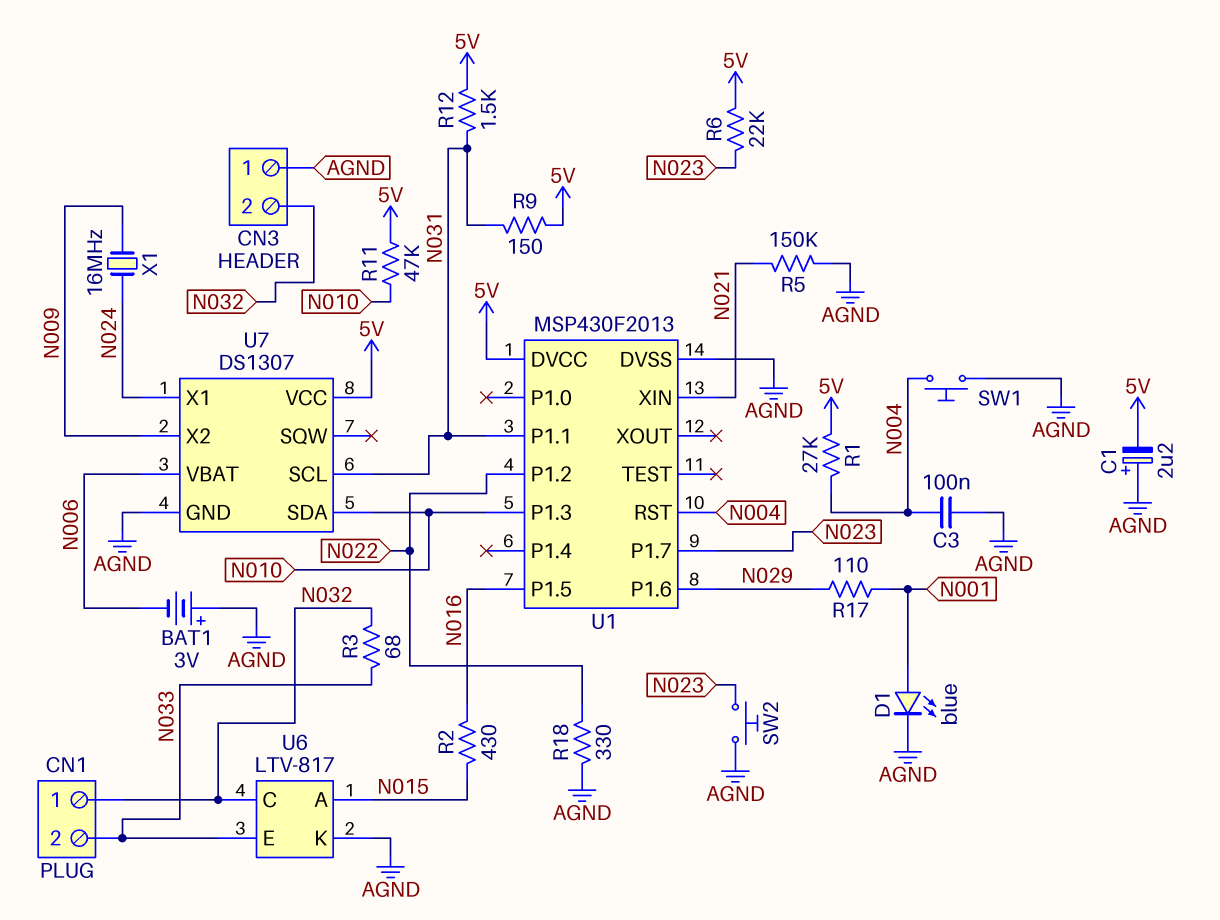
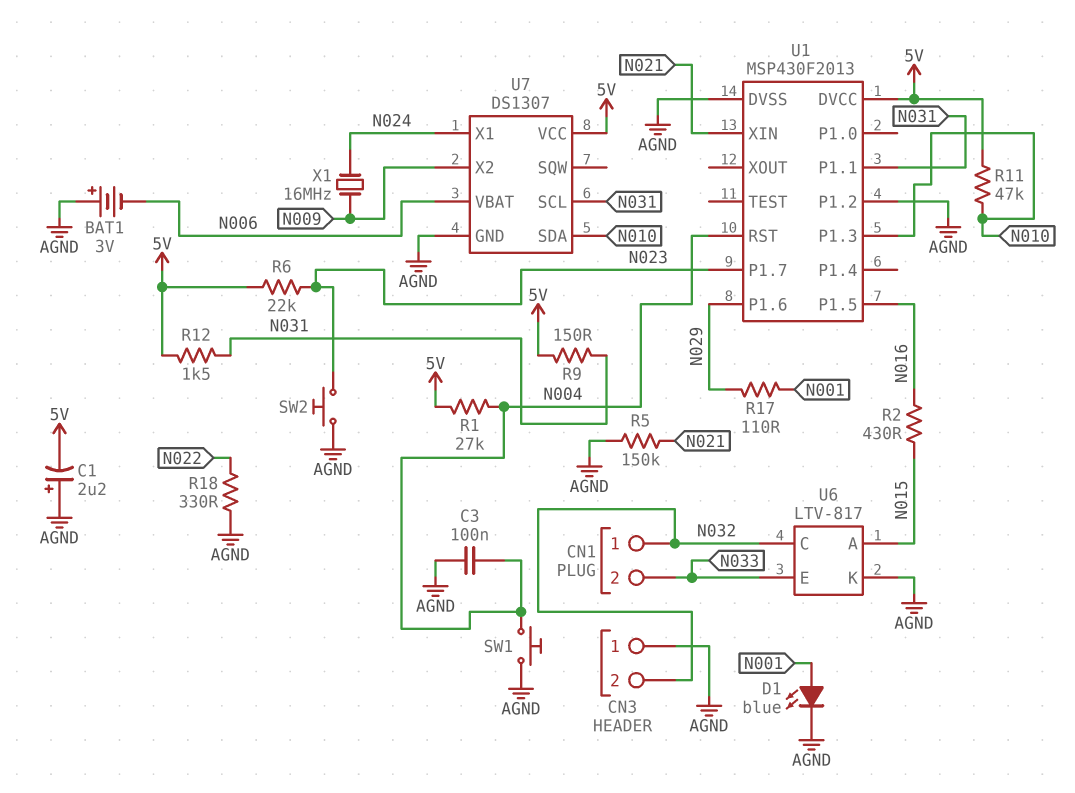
R3: 68 (N032, N033) -> none
U1 pin P1.2: N022 -> AGND

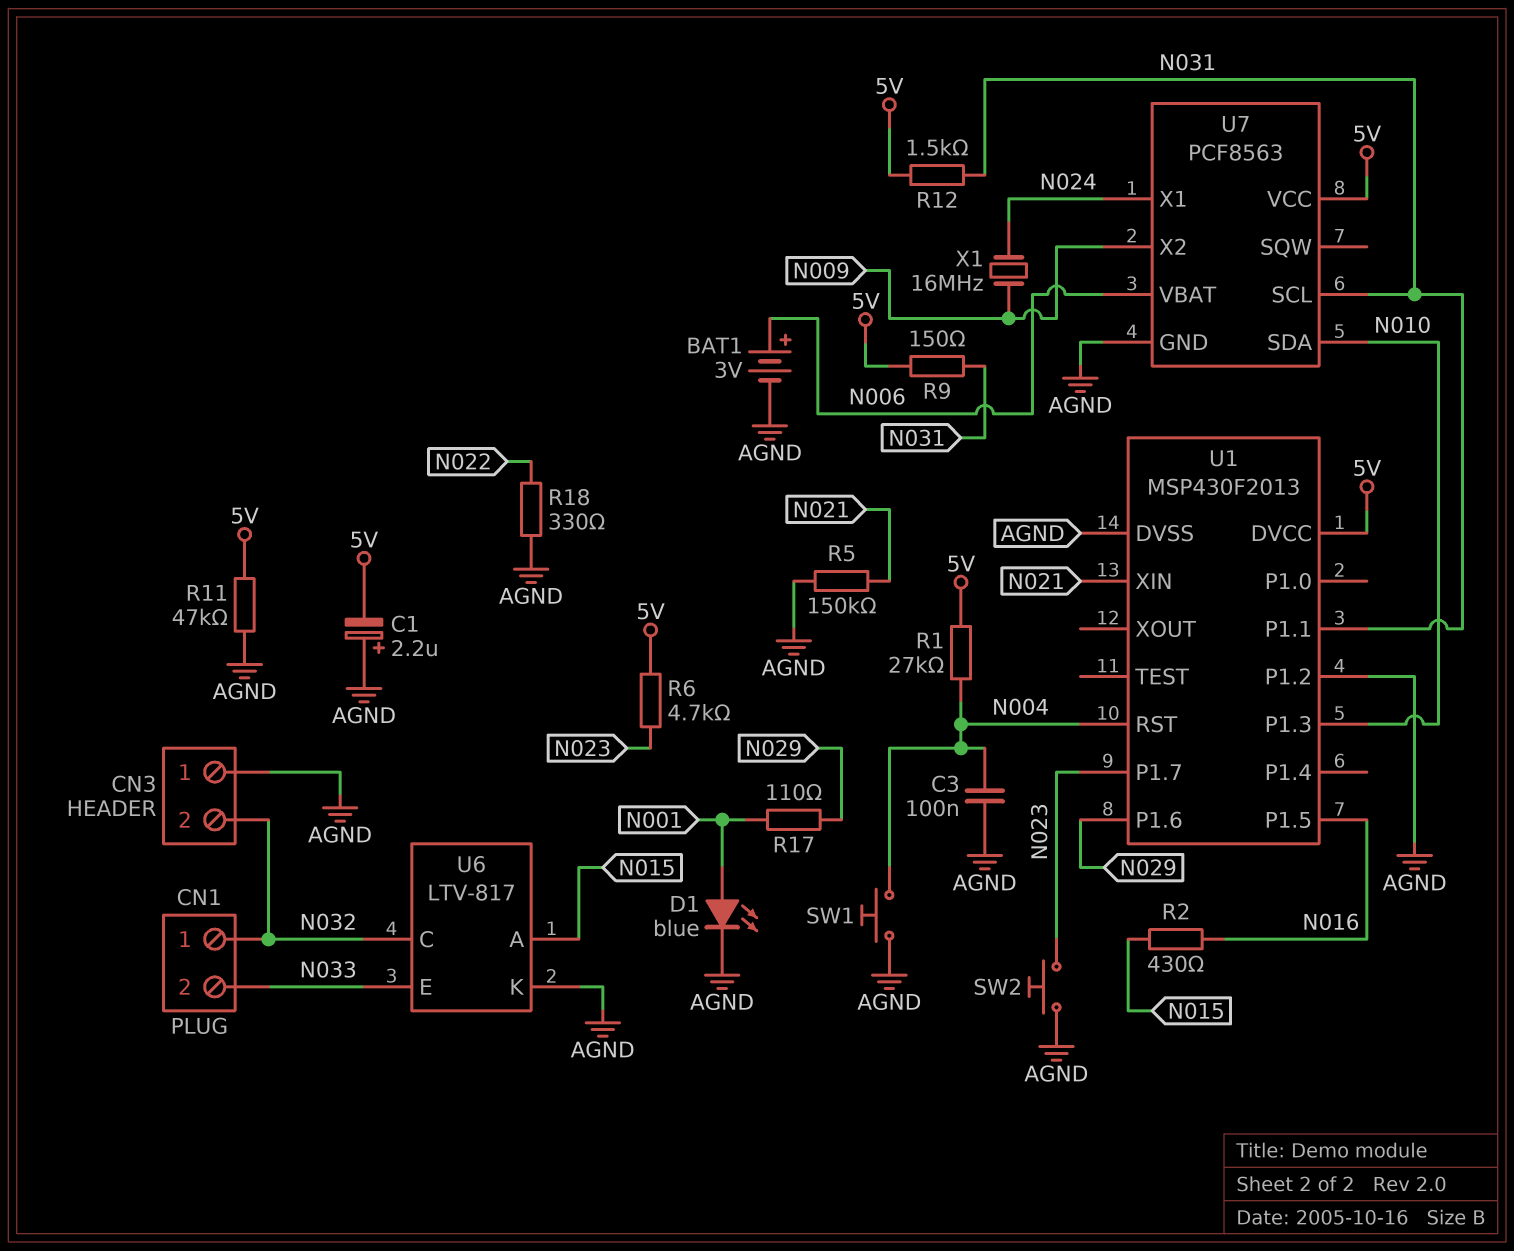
BAT1: 3V (plus AGND, minus N006) -> 3V (plus N006, minus AGND)
R6: 22k (5V, N023) -> 4.7k (5V, N023)
R11: 47k (5V, N010) -> 47k (5V, AGND)
U7: DS1307 -> PCF8563

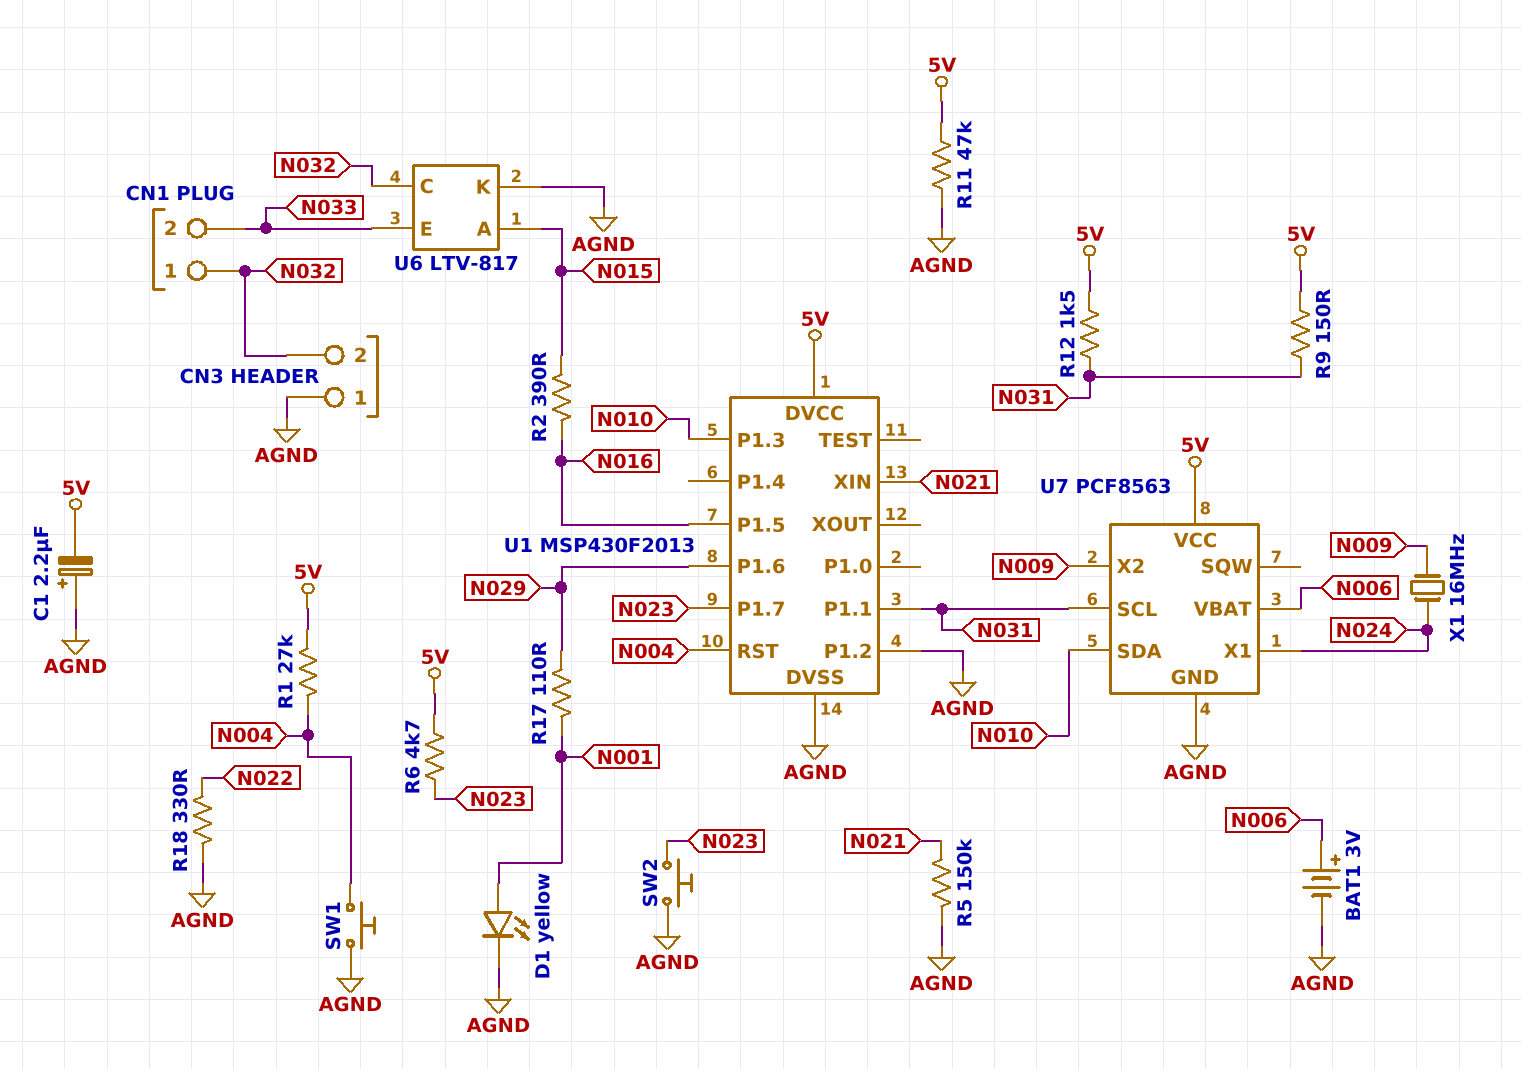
C3: 100nF (AGND, N004) -> none
D1: LED blue (A N001, K AGND) -> LED yellow (A N001, K AGND)
R2: 430 (N015, N016) -> 390 (N015, N016)

